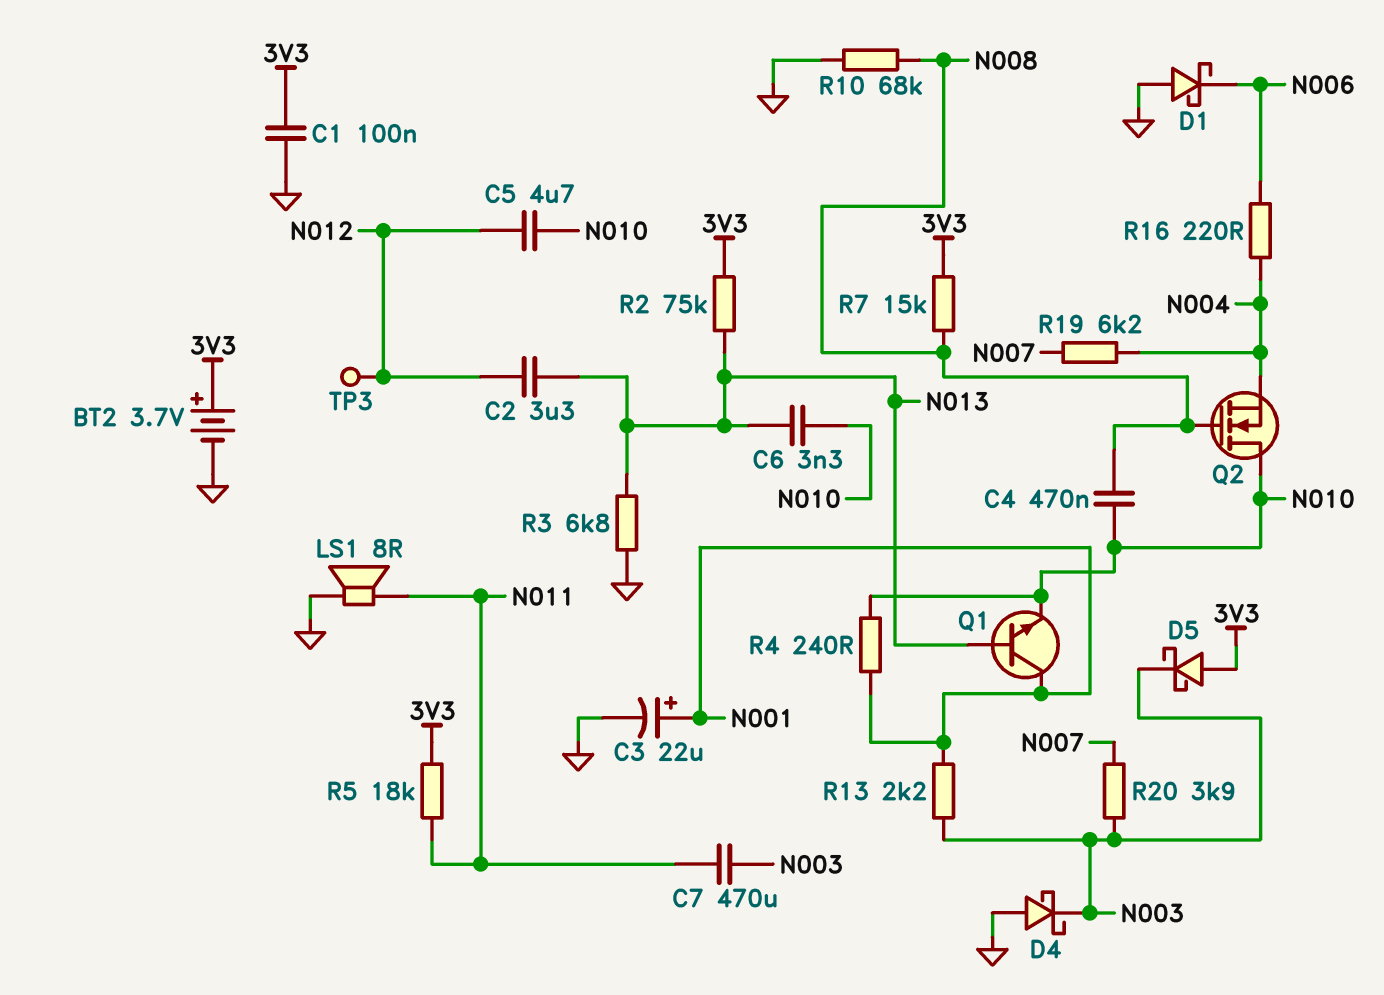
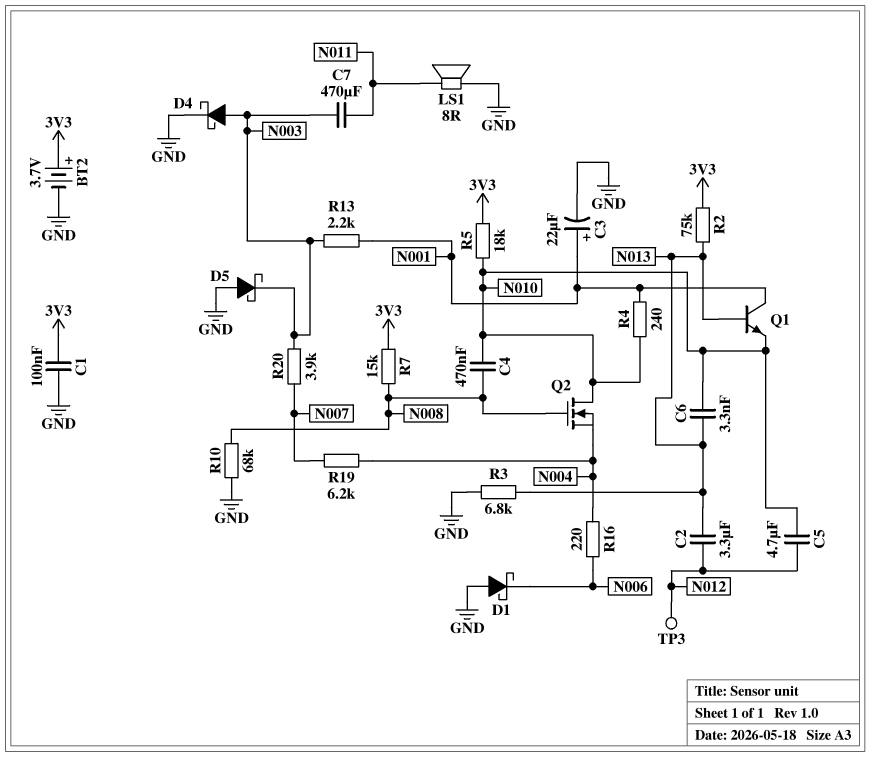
D4: schottky (A GND, K N003) -> schottky (A N003, K GND)
D5: schottky (A 3V3, K N003) -> schottky (A GND, K N003)
R5: 18k (3V3, N011) -> 18k (3V3, N010)

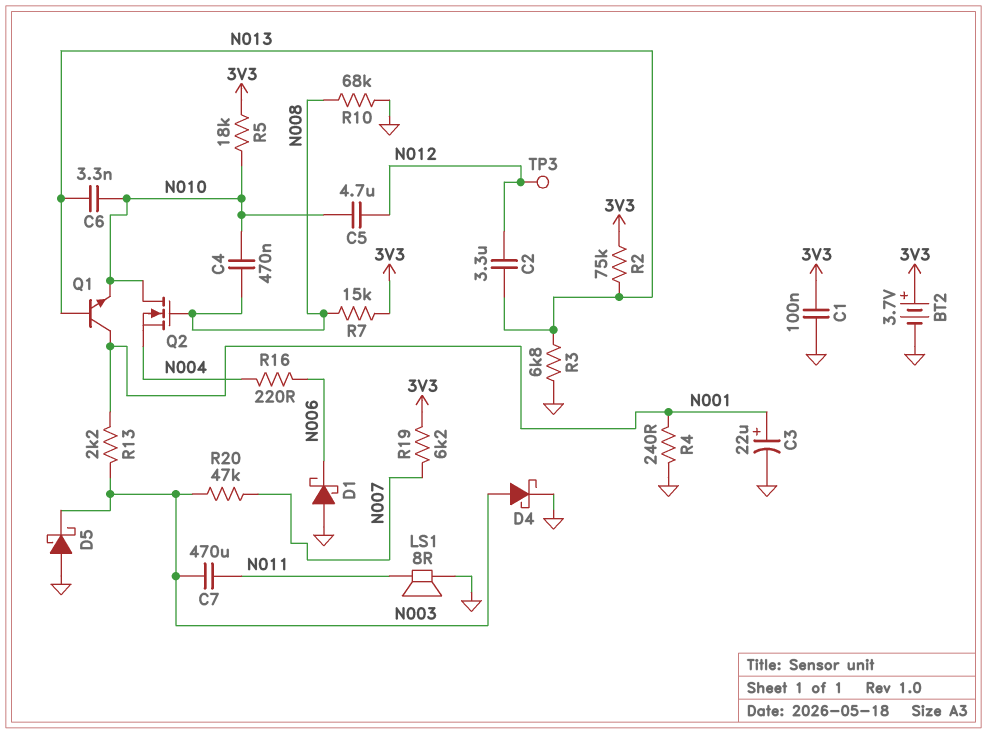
R4: 240 (N001, N010) -> 240 (GND, N001)
R19: 6.2k (N004, N007) -> 6.2k (3V3, N007)
R20: 3.9k (N003, N007) -> 47k (N003, N007)

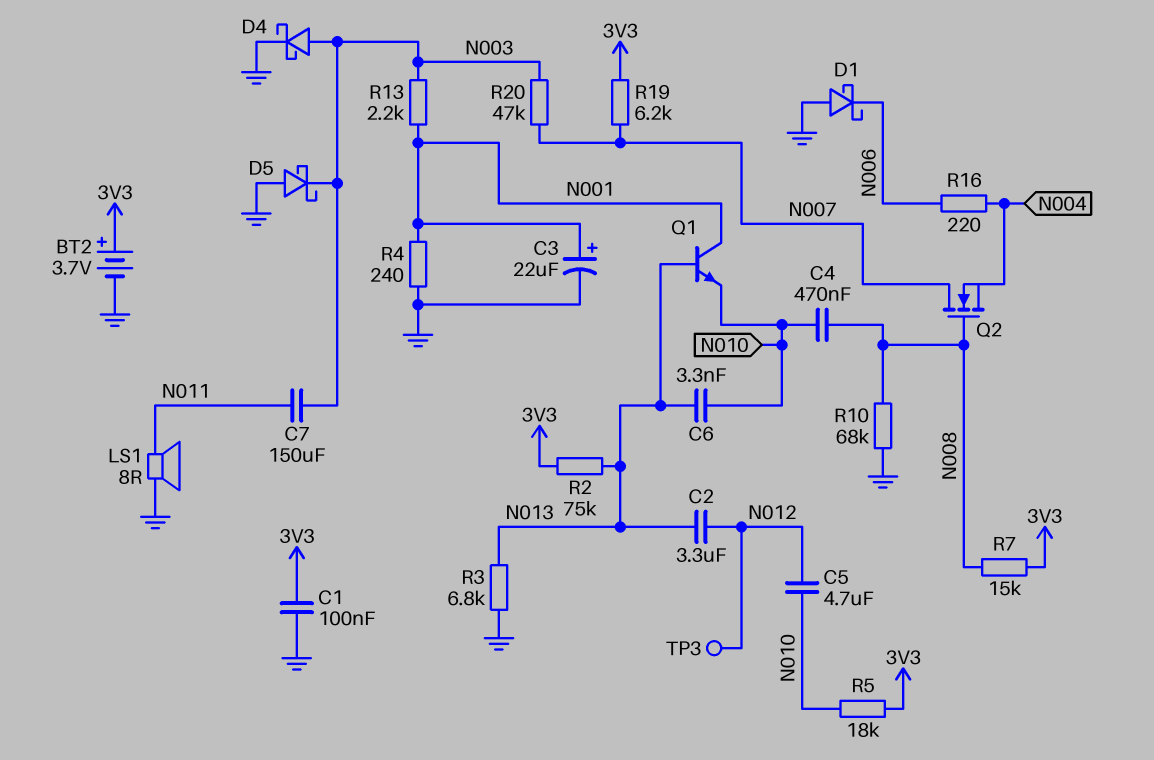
C7: 470uF (N003, N011) -> 150uF (N003, N011)
Q2: NMOS (G N008, D N010, S N004) -> NMOS (G N008, D N007, S N004)

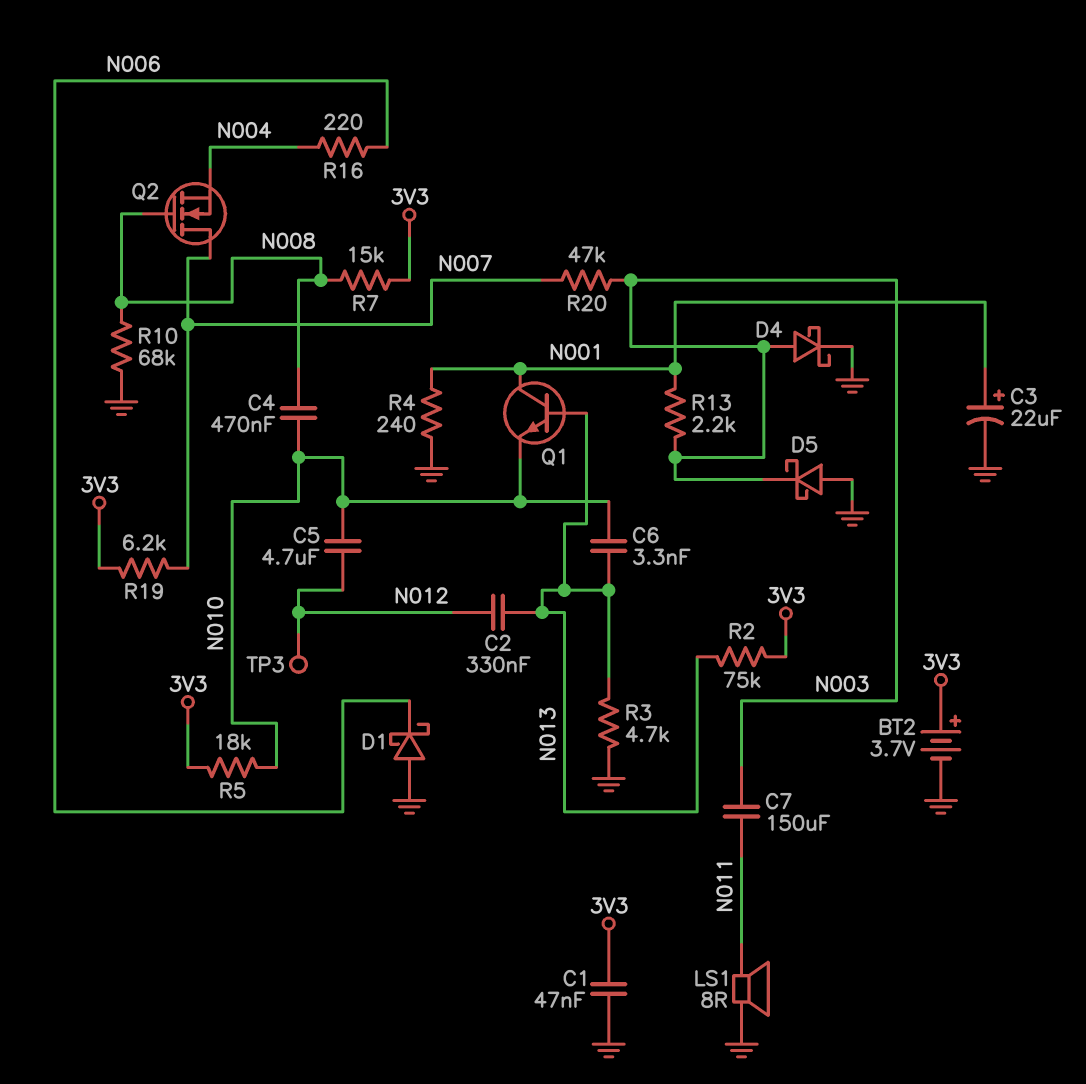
C1: 100nF (3V3, GND) -> 47nF (3V3, GND)
C2: 3.3uF (N012, N013) -> 330nF (N012, N013)
R3: 6.8k (GND, N013) -> 4.7k (GND, N013)

